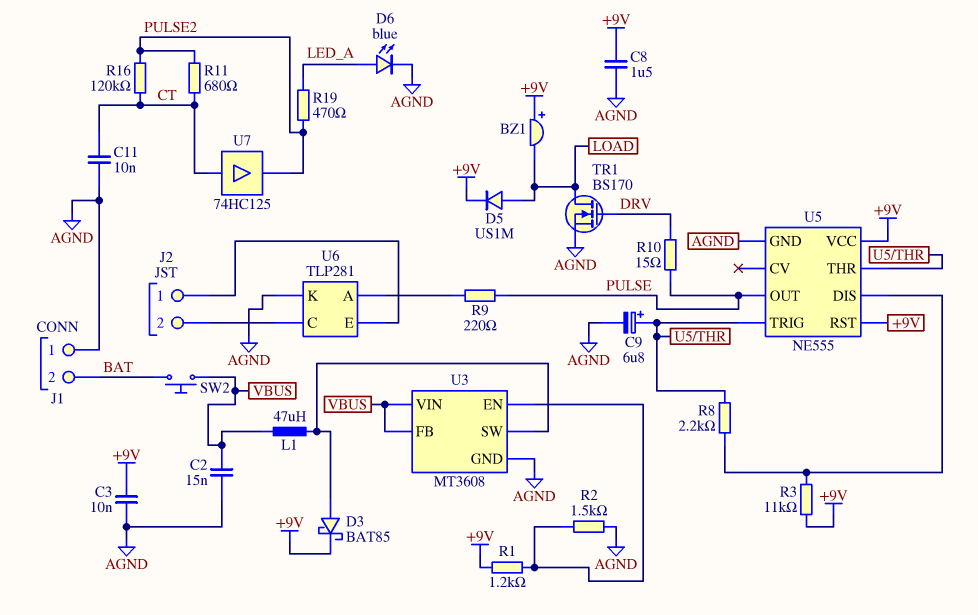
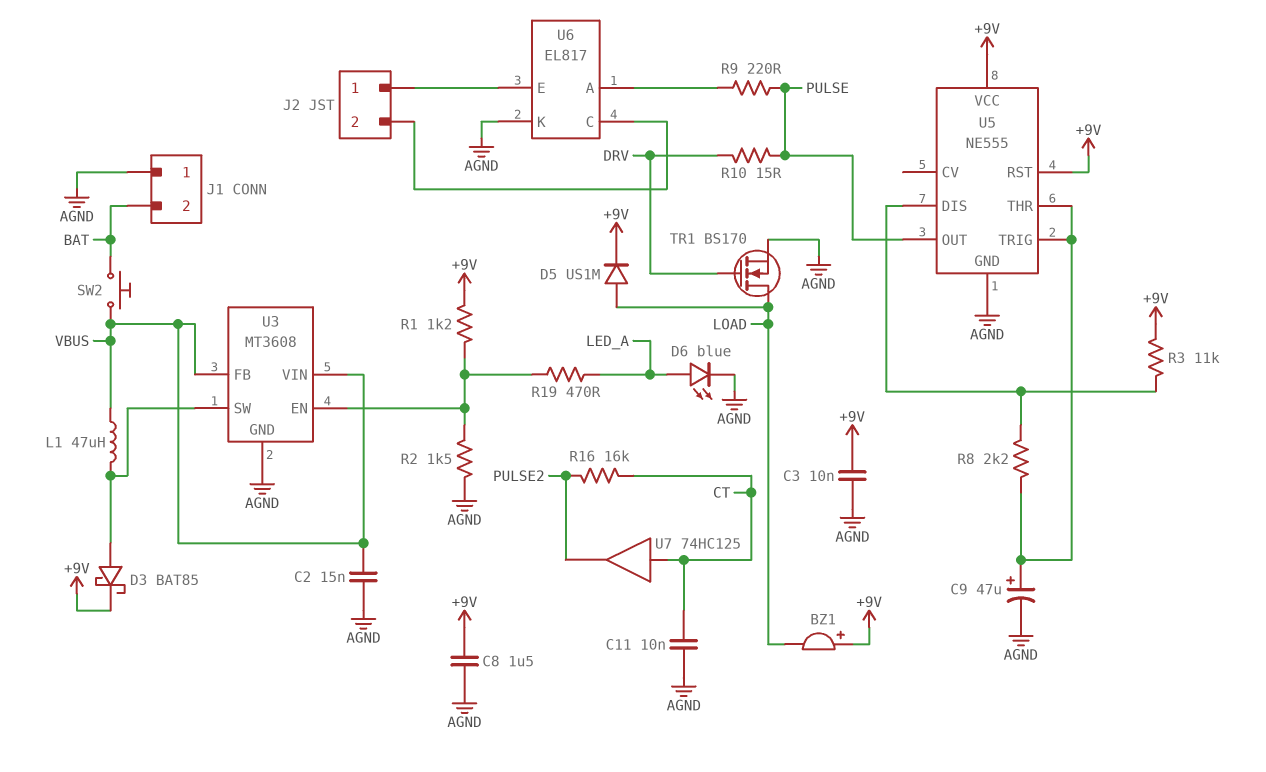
C9: 6.8uF (plus U5/THR, minus AGND) -> 47uF (plus U5/THR, minus AGND)
R11: 680 (CT, PULSE2) -> none
R16: 120k (CT, PULSE2) -> 16k (CT, PULSE2)
R19: 470 (LED_A, PULSE2) -> 470 (LED_A, U3/EN)
U6: TLP281 -> EL817

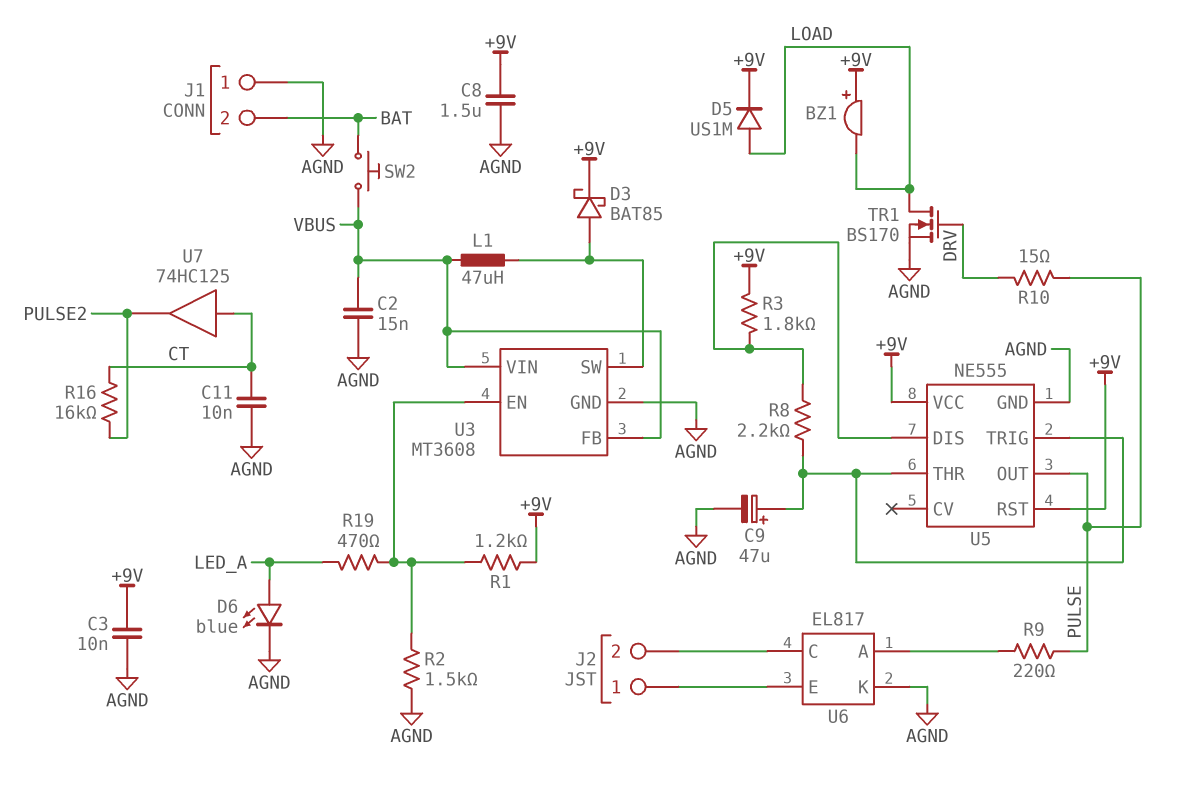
R3: 11k (+9V, U5/DIS) -> 1.8k (+9V, U5/DIS)

